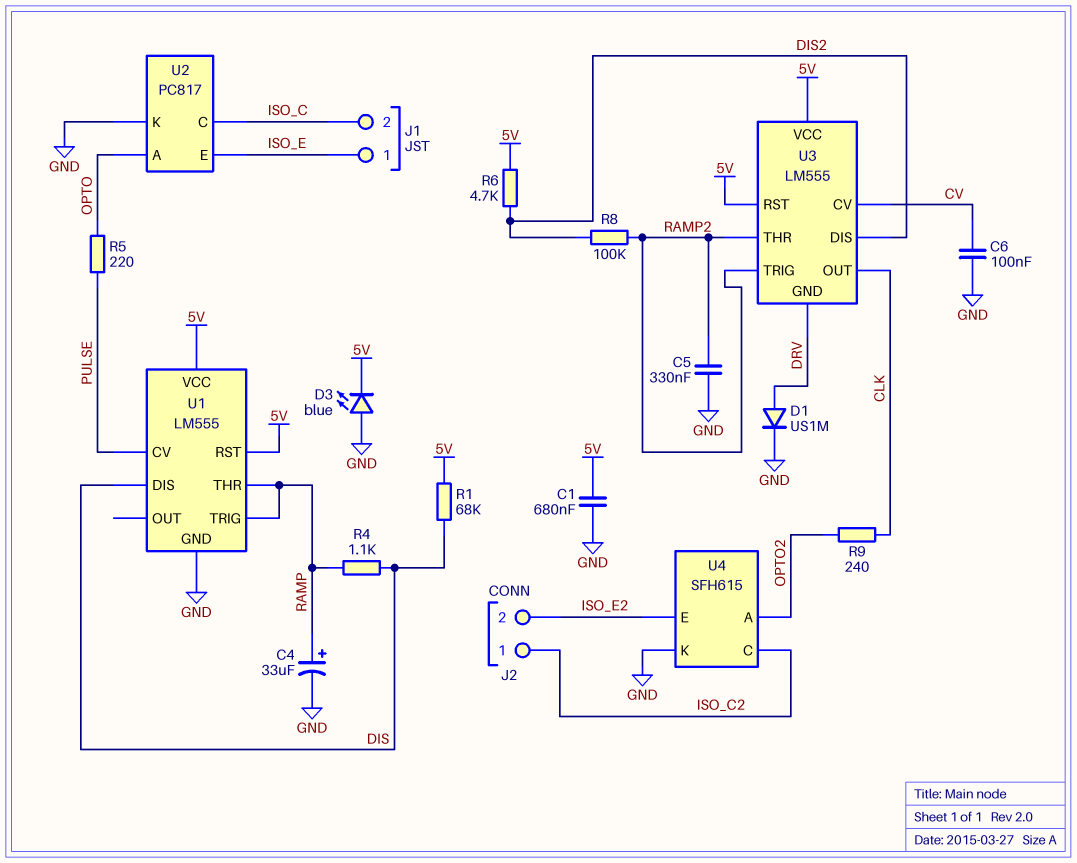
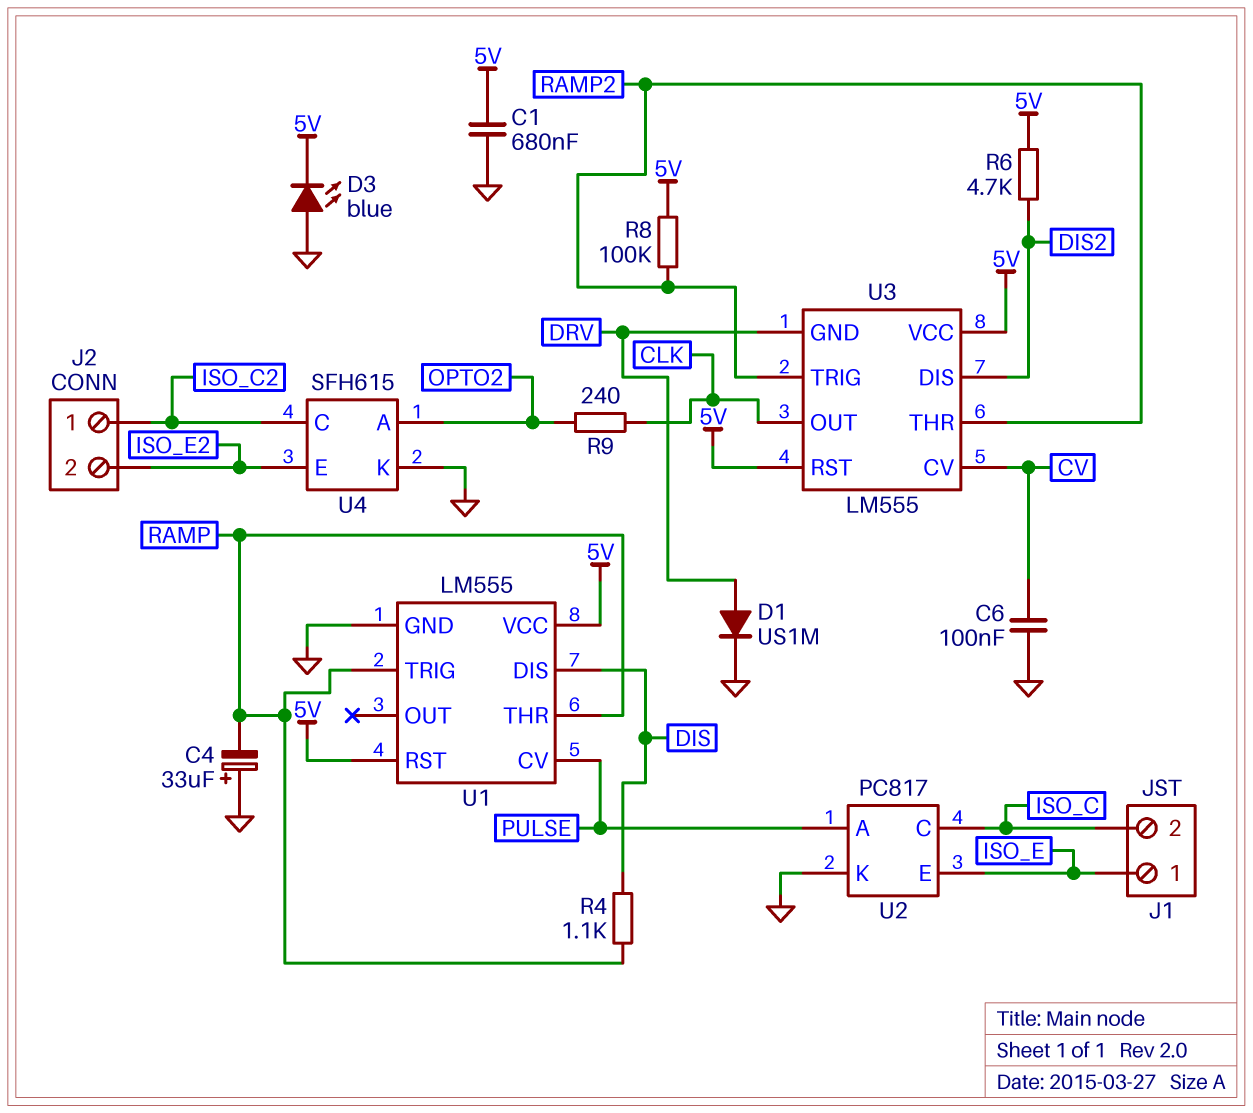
C4: 33uF (plus RAMP, minus GND) -> 33uF (plus GND, minus RAMP)
C5: 330nF (GND, RAMP2) -> none
R1: 68k (5V, DIS) -> none
R5: 220 (OPTO, PULSE) -> none
R8: 100k (DIS2, RAMP2) -> 100k (5V, RAMP2)
U2 pin A: OPTO -> PULSE

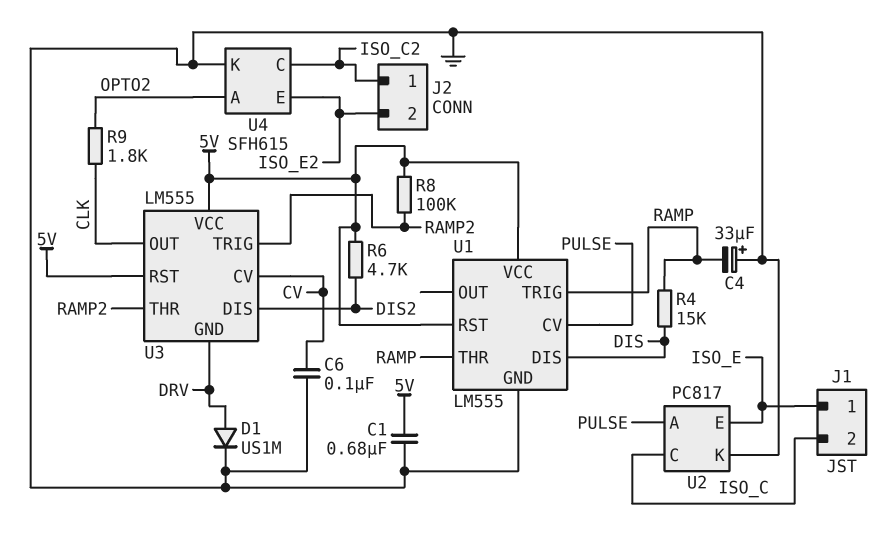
D3: LED blue (A GND, K 5V) -> none
R4: 1.1k (DIS, RAMP) -> 15k (DIS, RAMP)
R9: 240 (CLK, OPTO2) -> 1.8k (CLK, OPTO2)

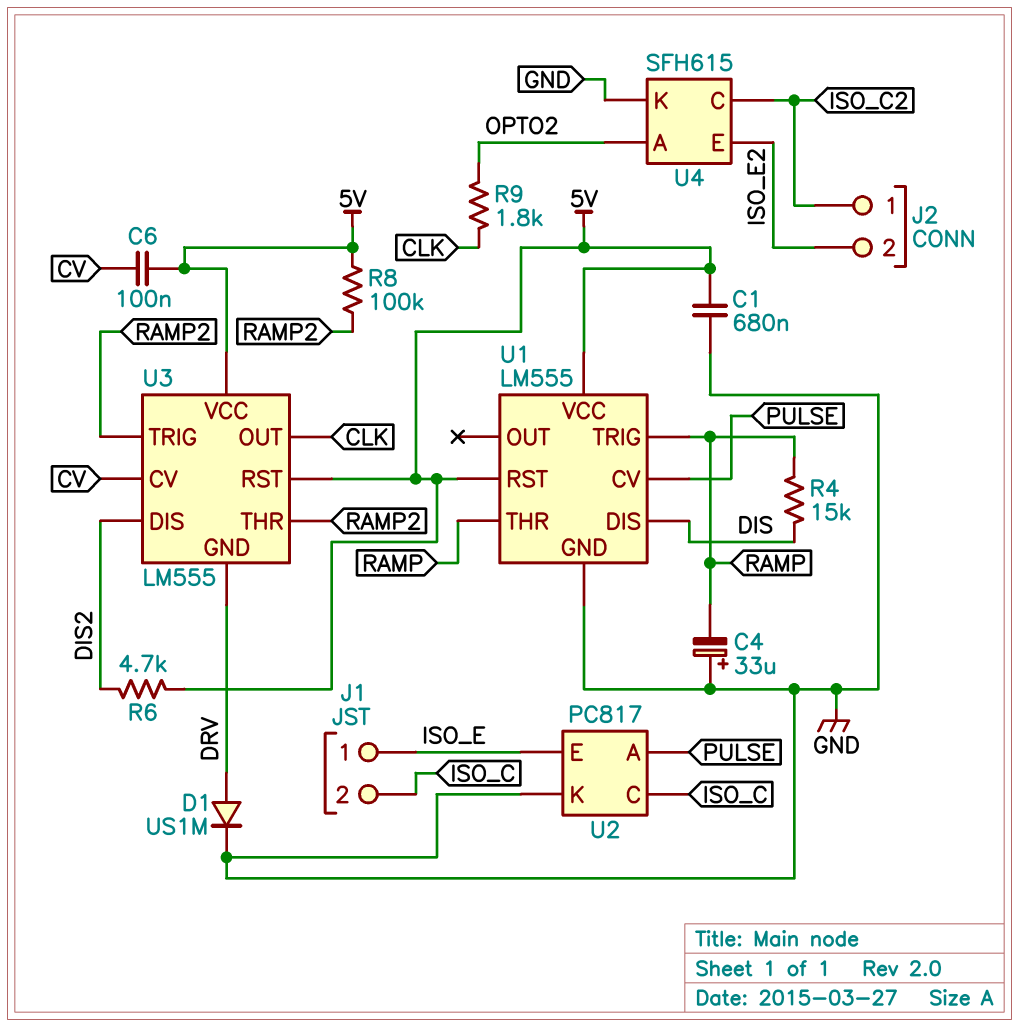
C6: 100nF (CV, GND) -> 100nF (5V, CV)

